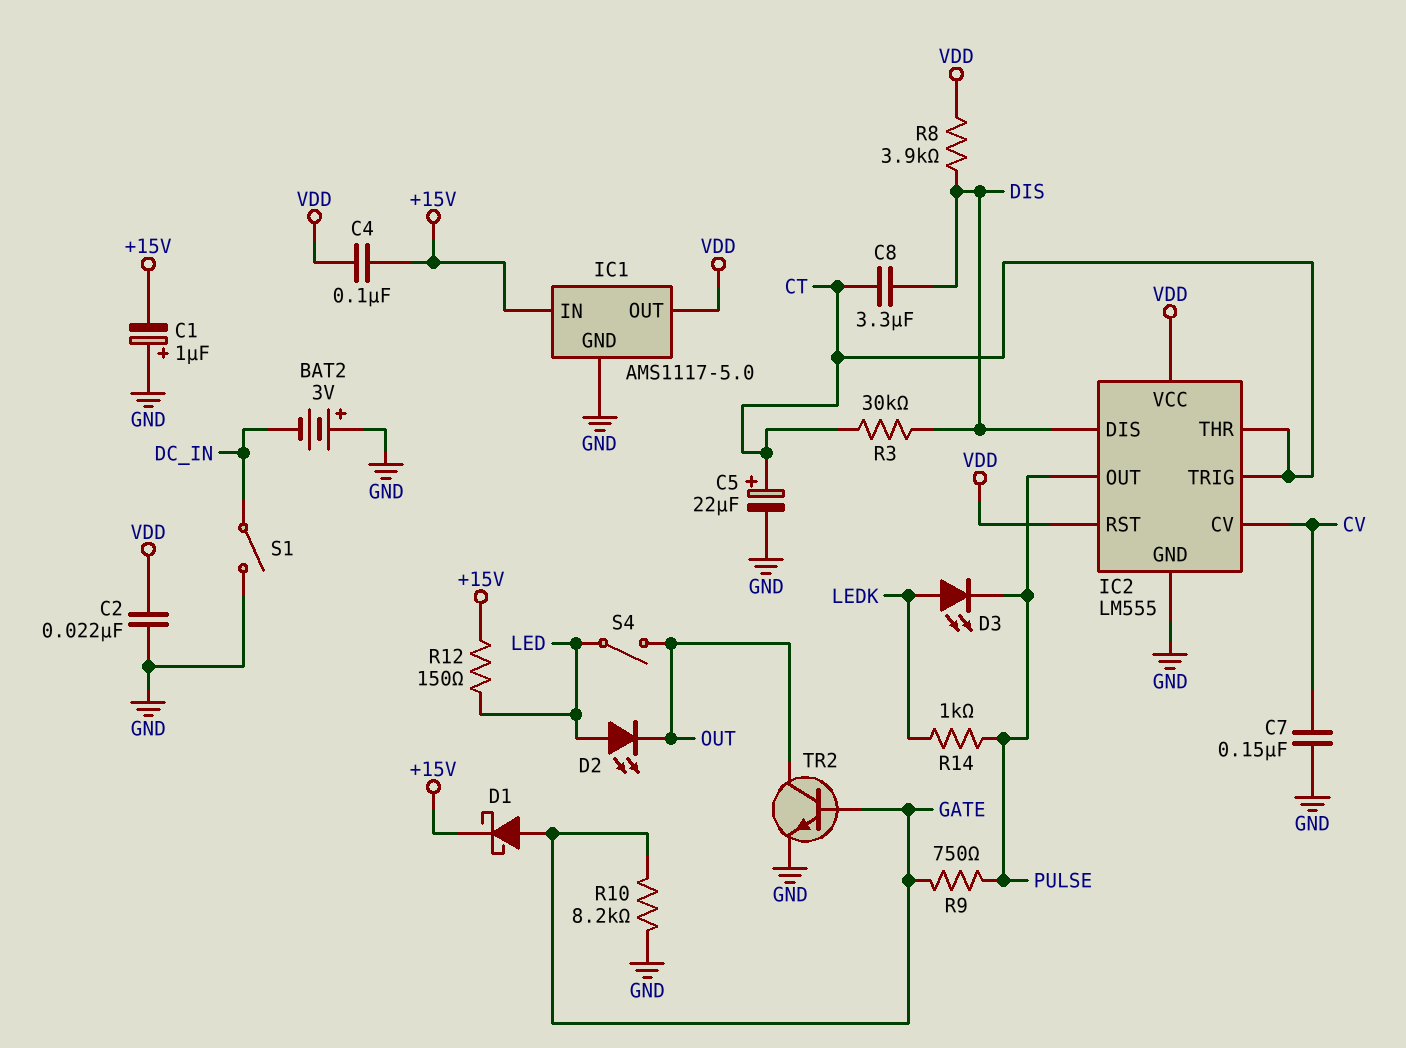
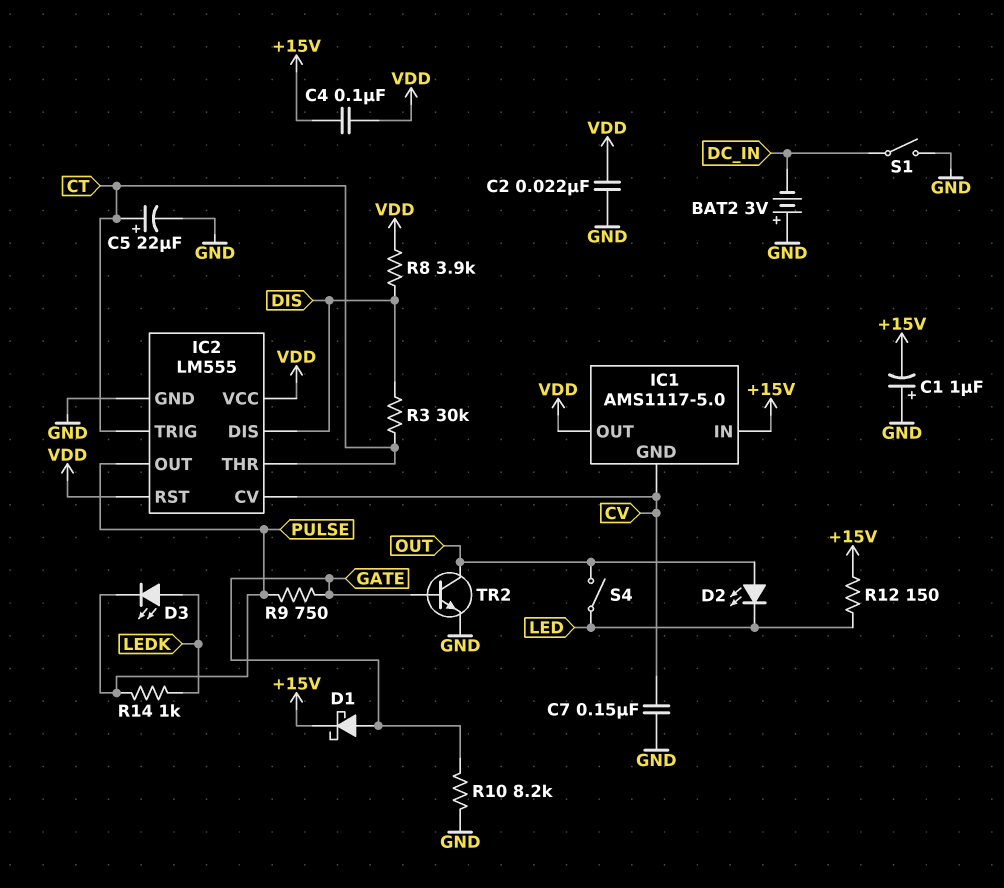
C8: 3.3uF (CT, DIS) -> none
D2: LED (A LED, K OUT) -> LED (A OUT, K LED)
IC1 pin GND: GND -> CV

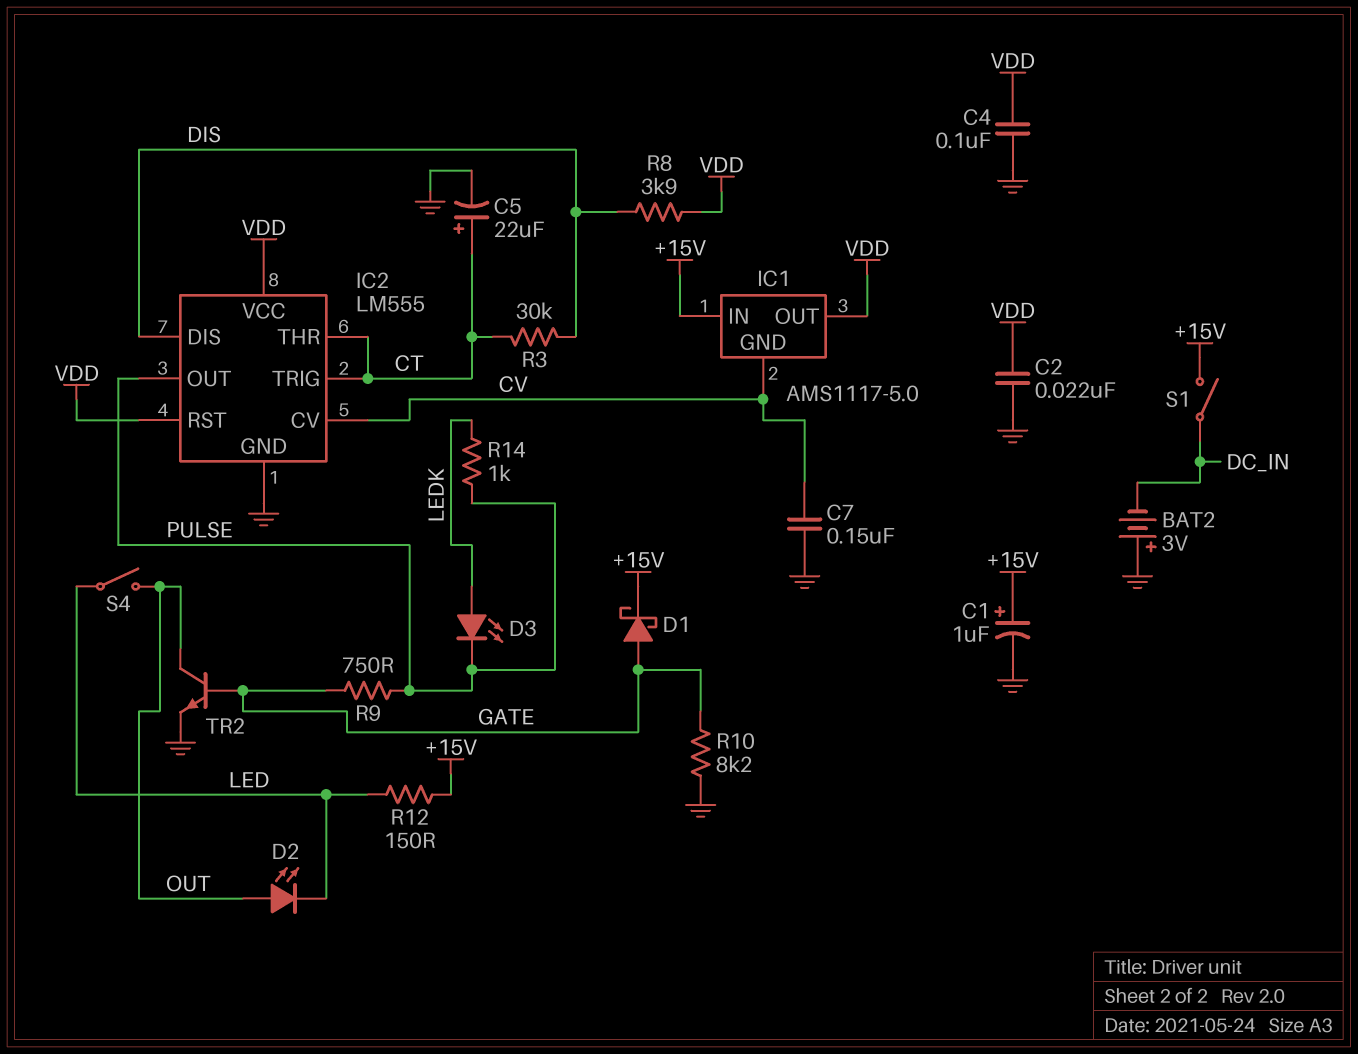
C1: 1uF (plus GND, minus +15V) -> 1uF (plus +15V, minus GND)
C4: 100nF (+15V, VDD) -> 100nF (GND, VDD)
S1: switch (DC_IN, GND) -> switch (+15V, DC_IN)

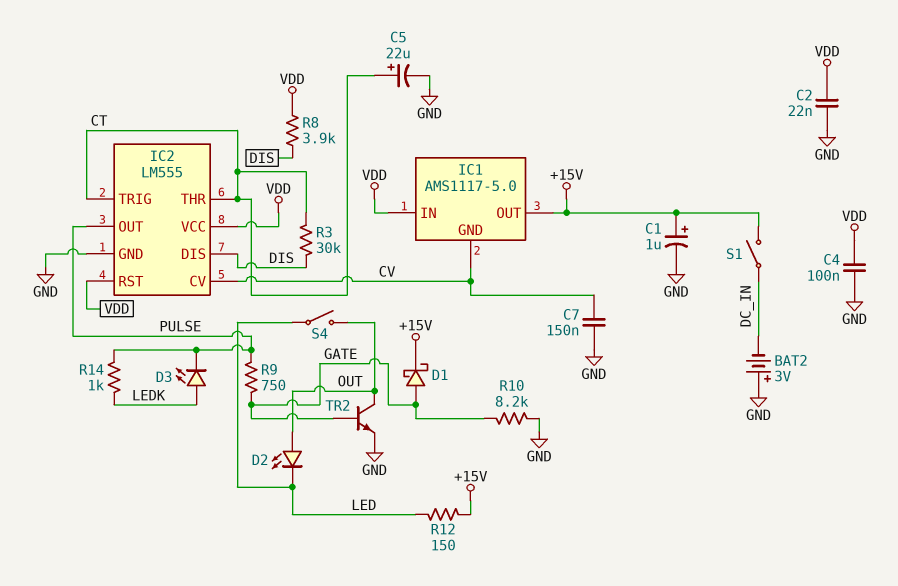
IC1 pin IN: +15V -> VDD
IC1 pin OUT: VDD -> +15V

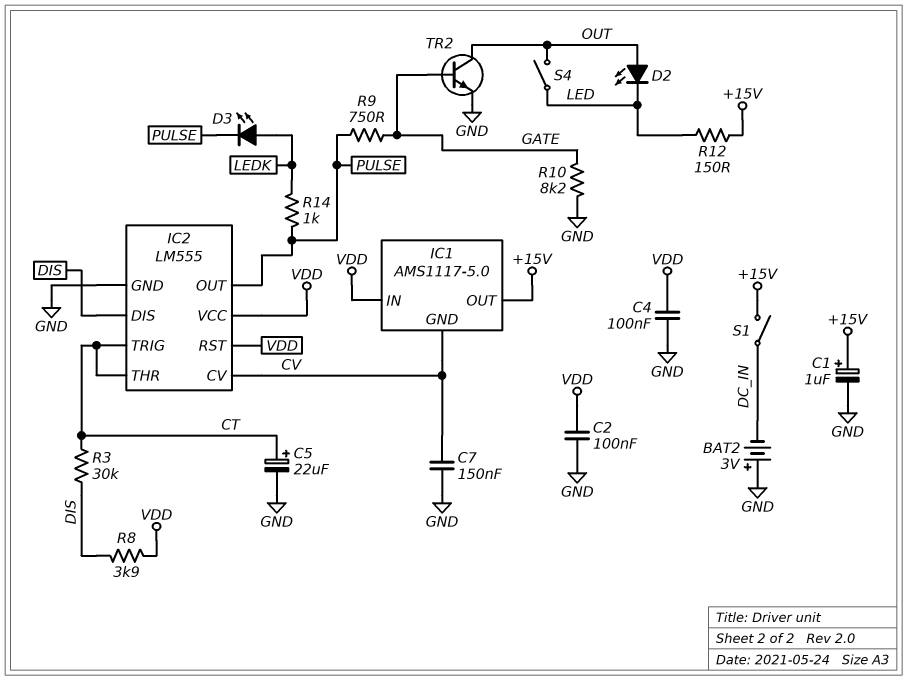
C2: 22nF (GND, VDD) -> 100nF (GND, VDD)
D1: schottky (A GATE, K +15V) -> none

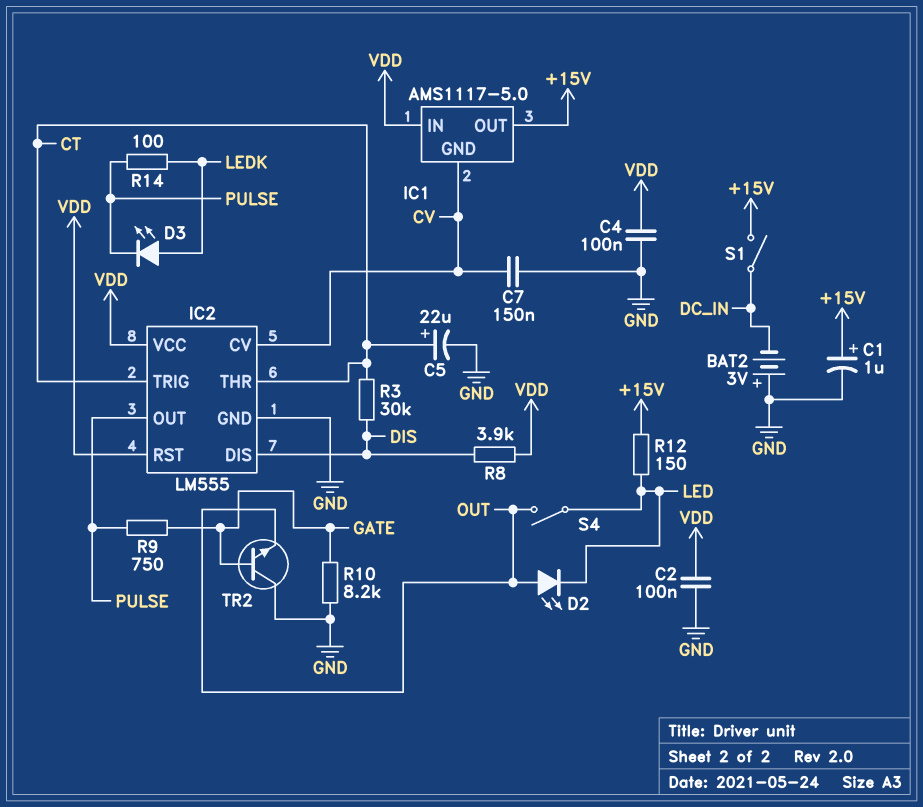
R14: 1k (LEDK, PULSE) -> 100 (LEDK, PULSE)
TR2: NPN (B GATE, C OUT, E GND) -> NPN (B GATE, C GND, E OUT)

